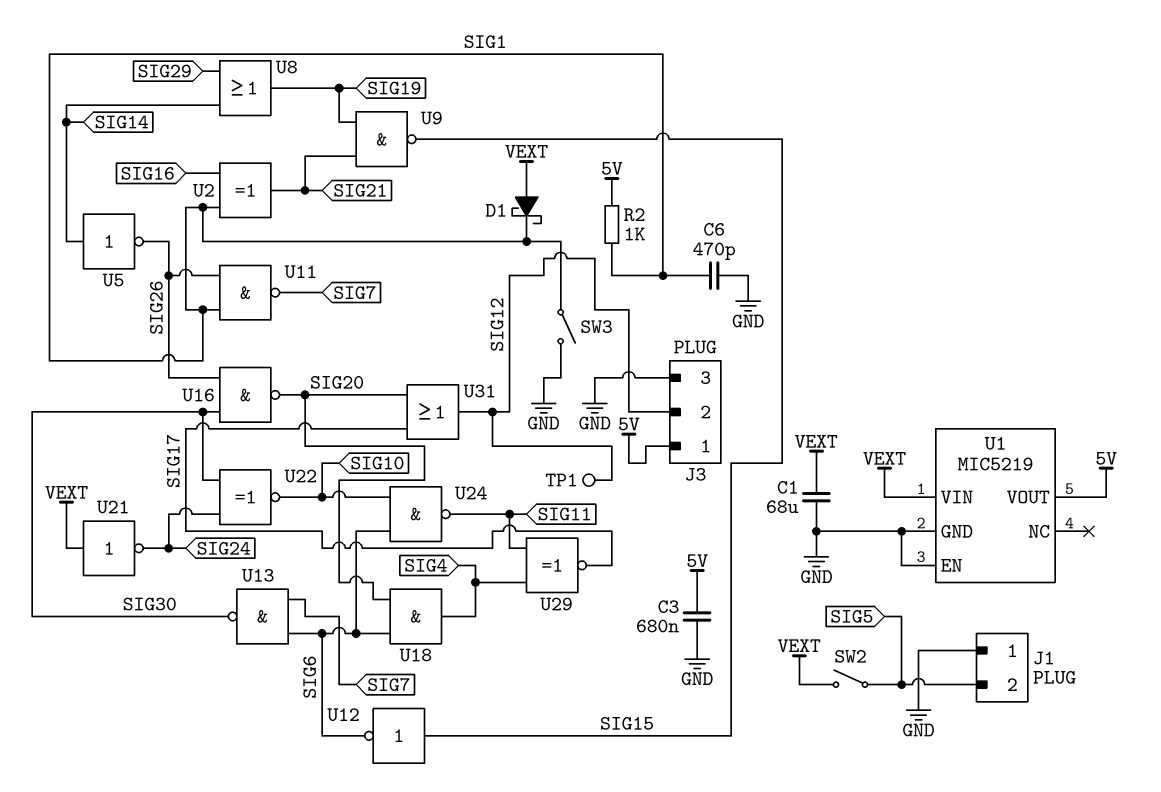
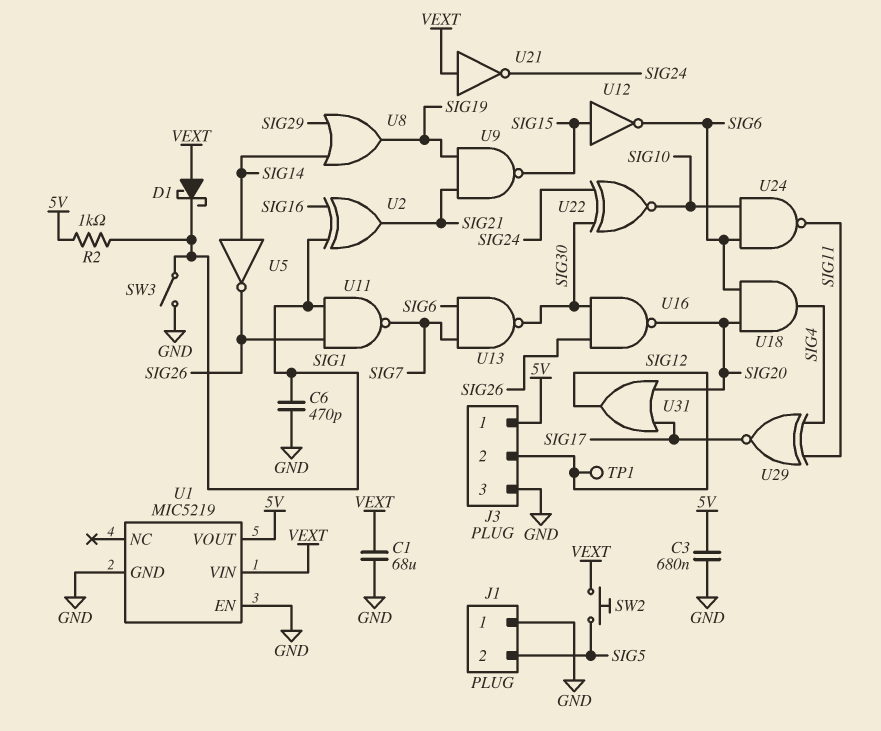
SW2: switch (SIG5, VEXT) -> button (SIG5, VEXT)

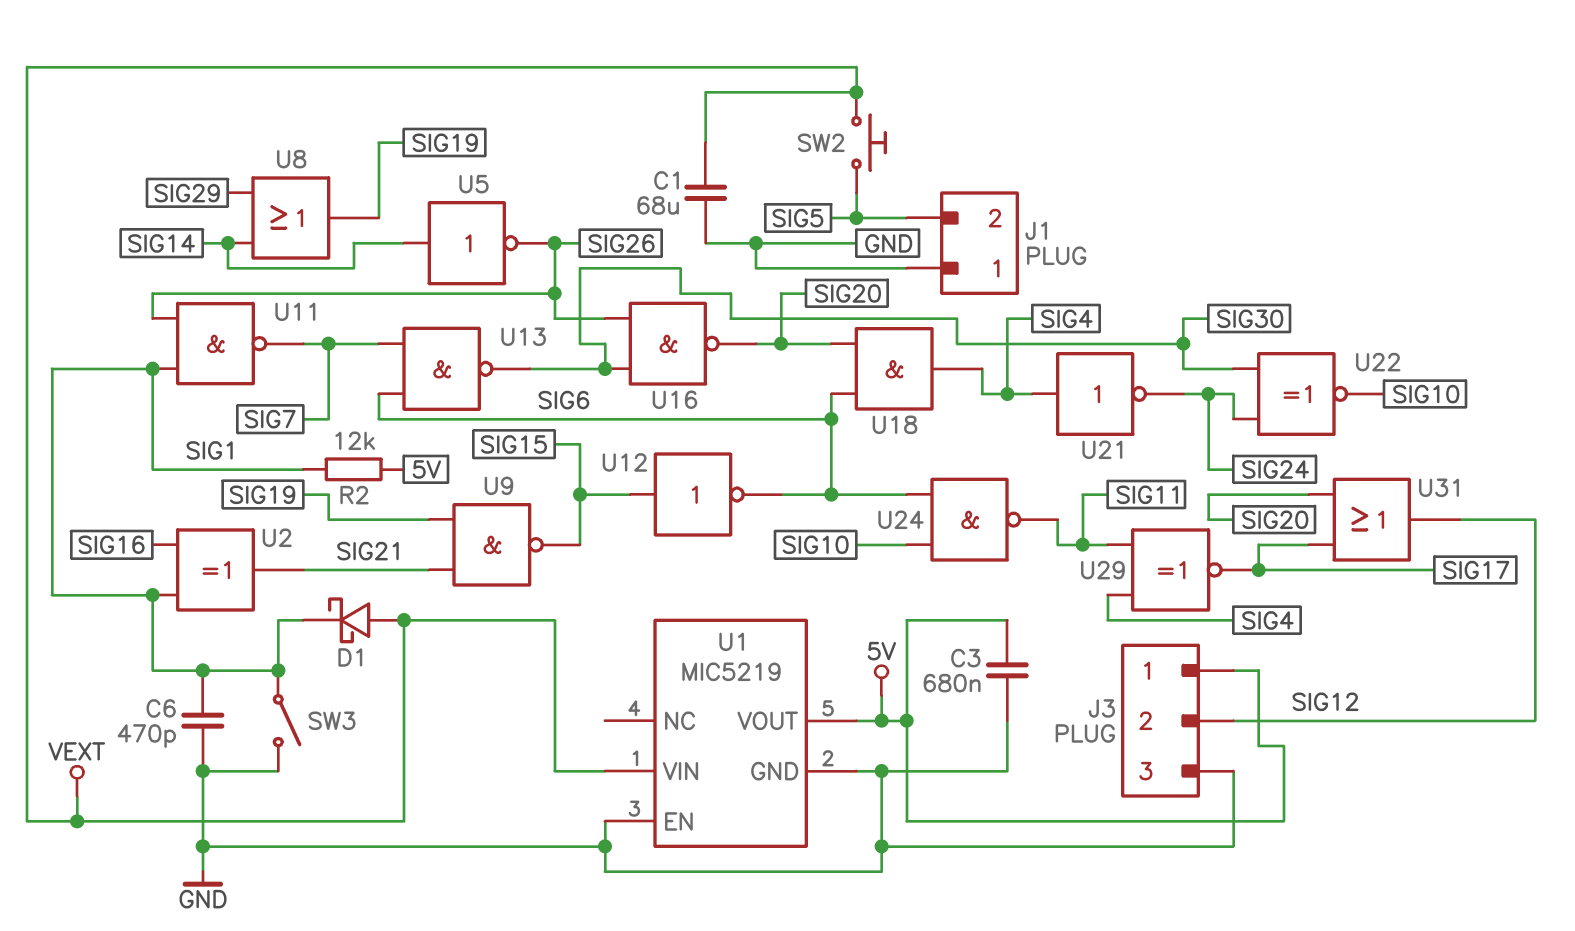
R2: 1k (5V, SIG1) -> 12k (5V, SIG1)
TP1: test point (SIG12) -> none
U21: NOT (in VEXT, out SIG24) -> NOT (in SIG4, out SIG24)

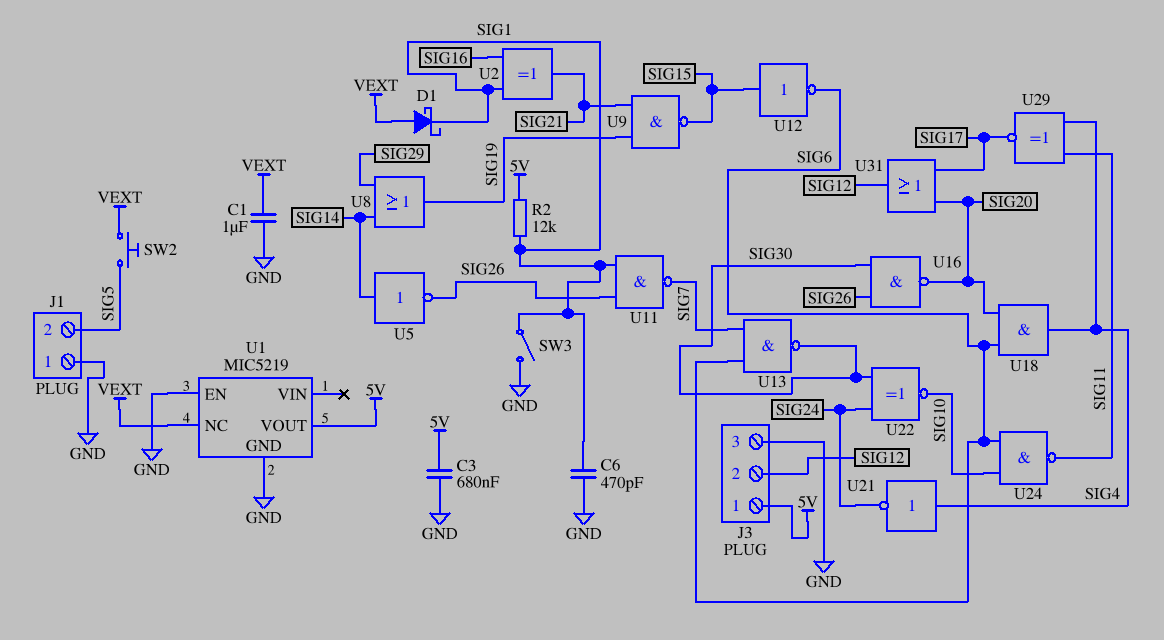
C1: 68uF (GND, VEXT) -> 1uF (GND, VEXT)
U1 pin NC: none -> VEXT
U1 pin VIN: VEXT -> none

